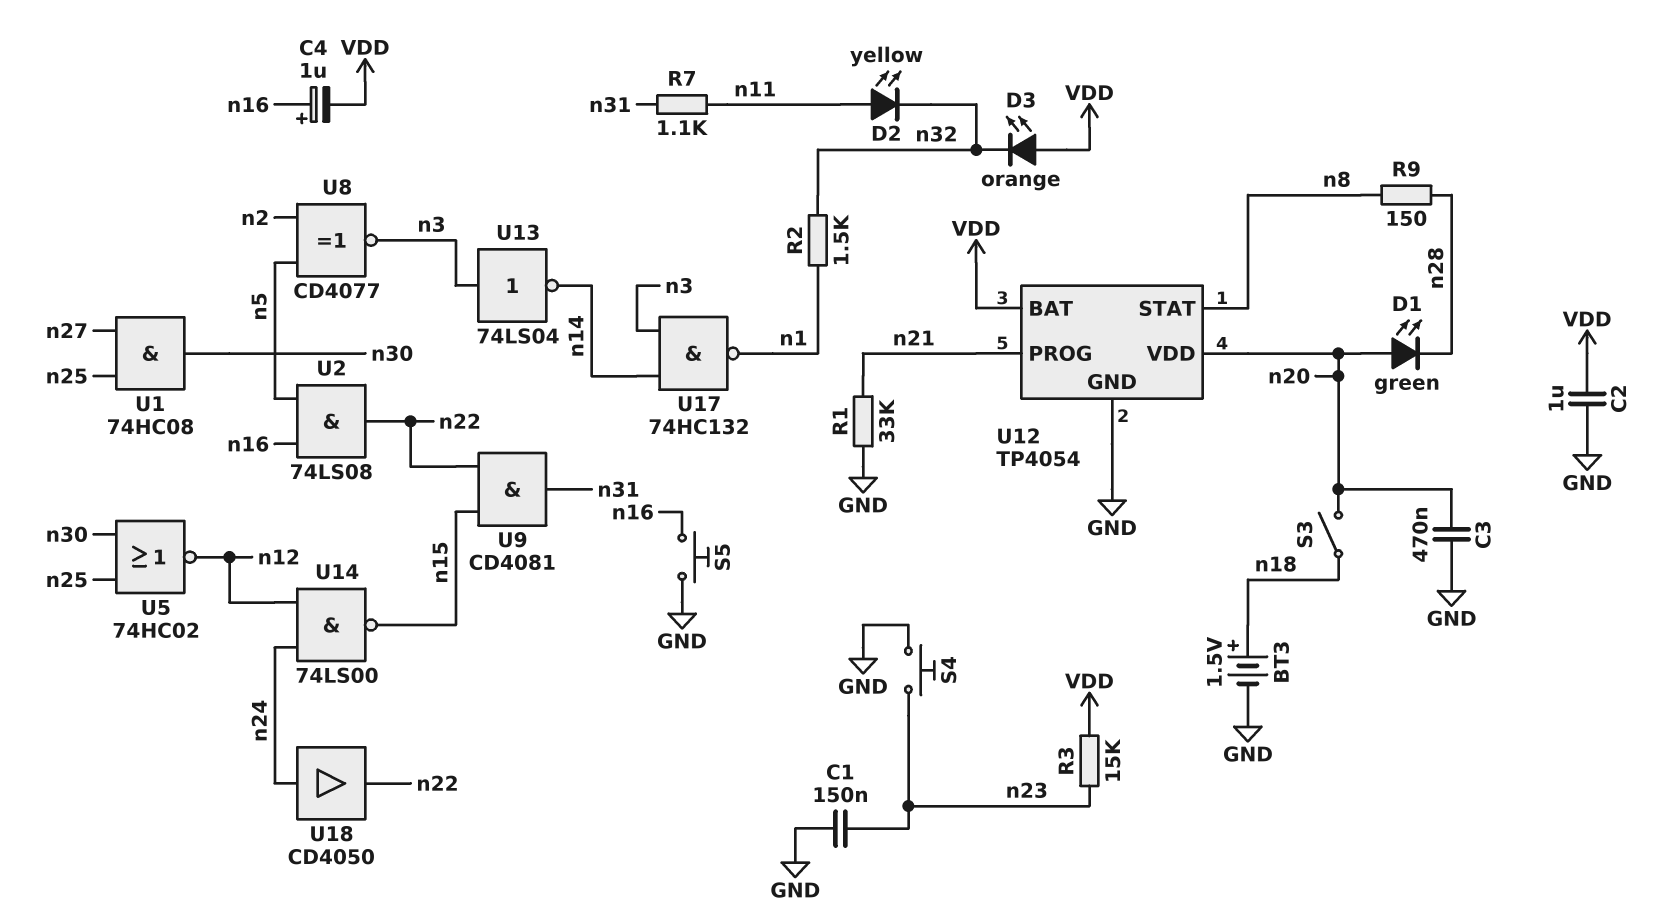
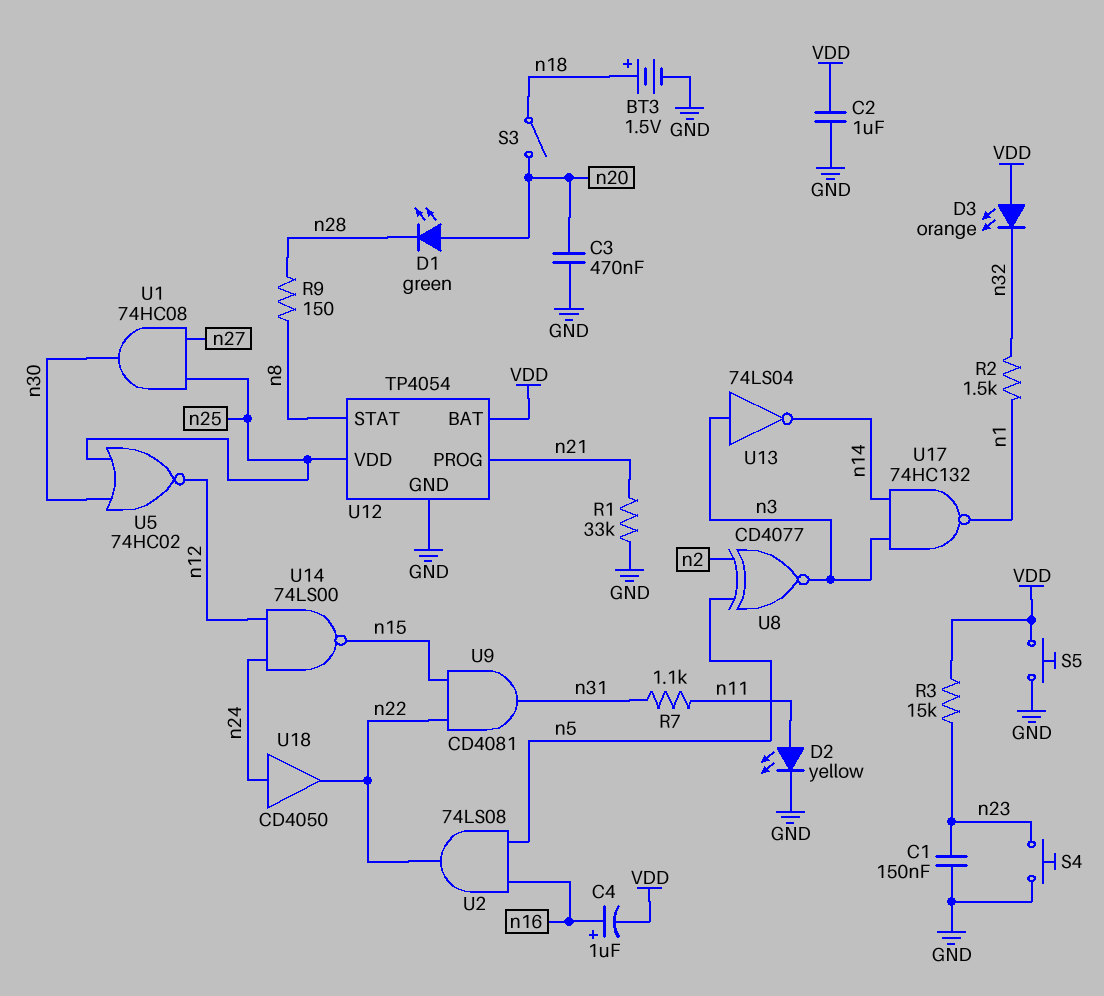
D2: LED yellow (A n11, K n32) -> LED yellow (A n11, K GND)
S5: button (GND, n16) -> button (GND, VDD)
U12 pin VDD: n20 -> n25

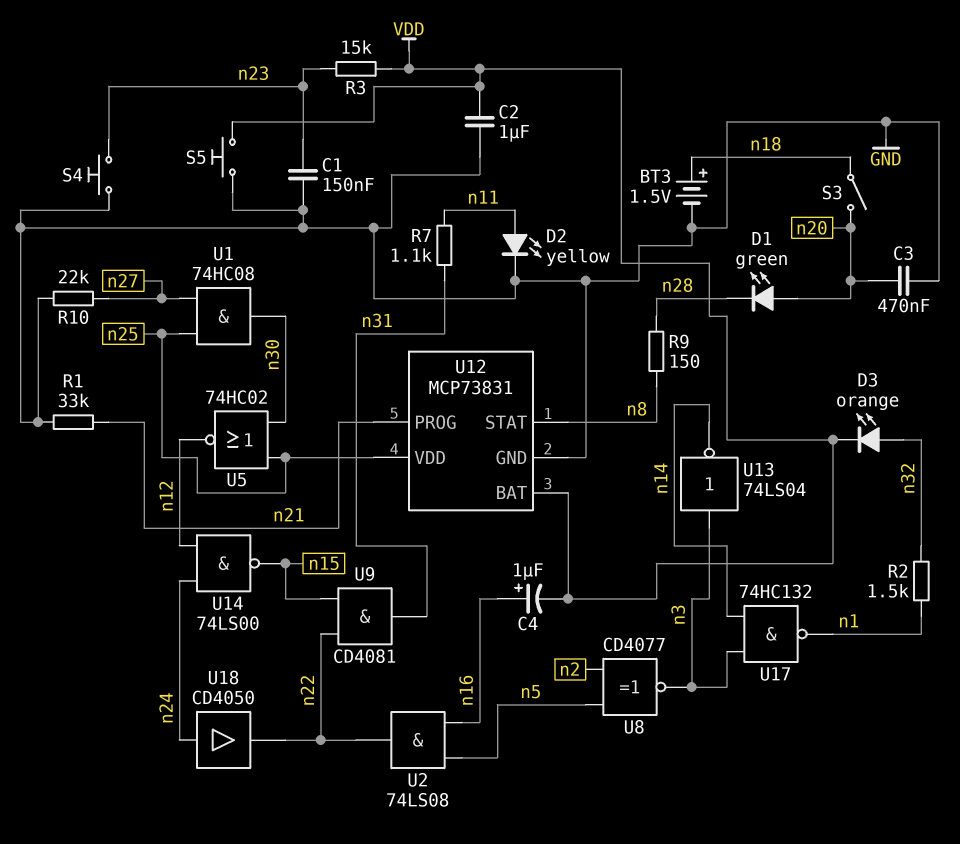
D3: LED orange (A VDD, K n32) -> LED orange (A n32, K VDD)
R10: none -> 22k (GND, n27)
U12: TP4054 -> MCP73831

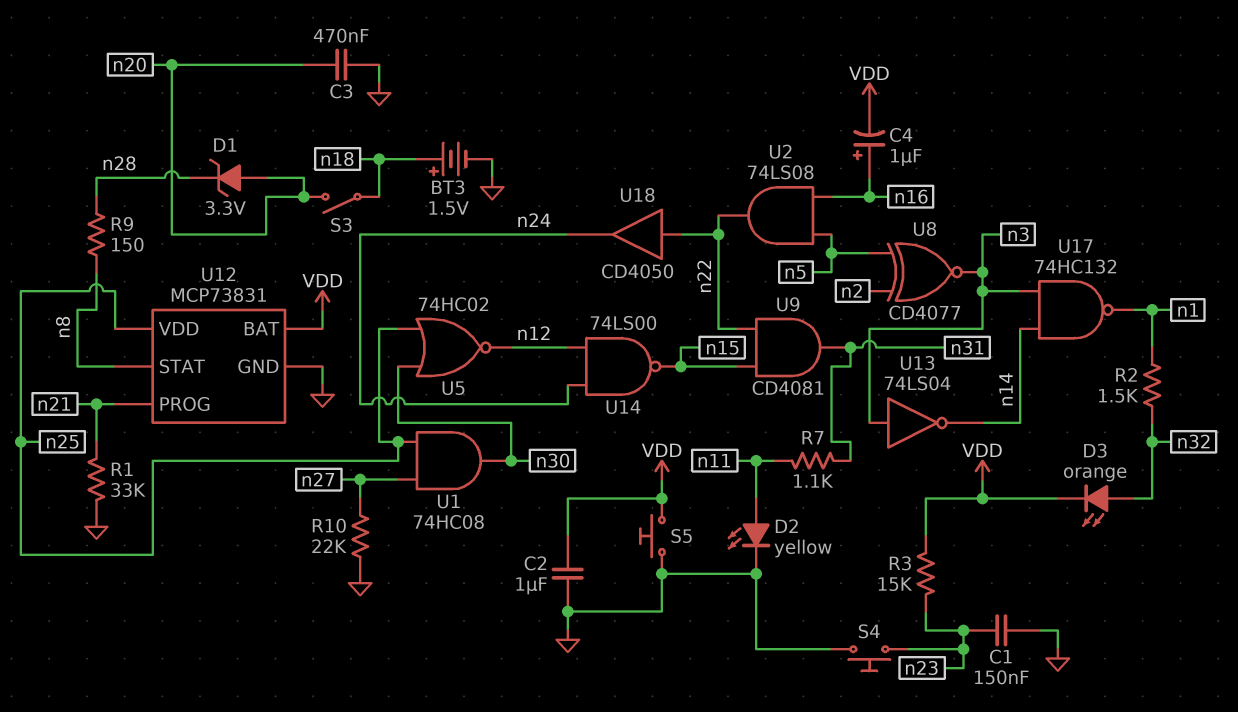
D1: LED green (A n20, K n28) -> zener 3.3V (A n20, K n28)
U18: buffer CD4050 (in n24, out n22) -> buffer CD4050 (in n22, out n24)

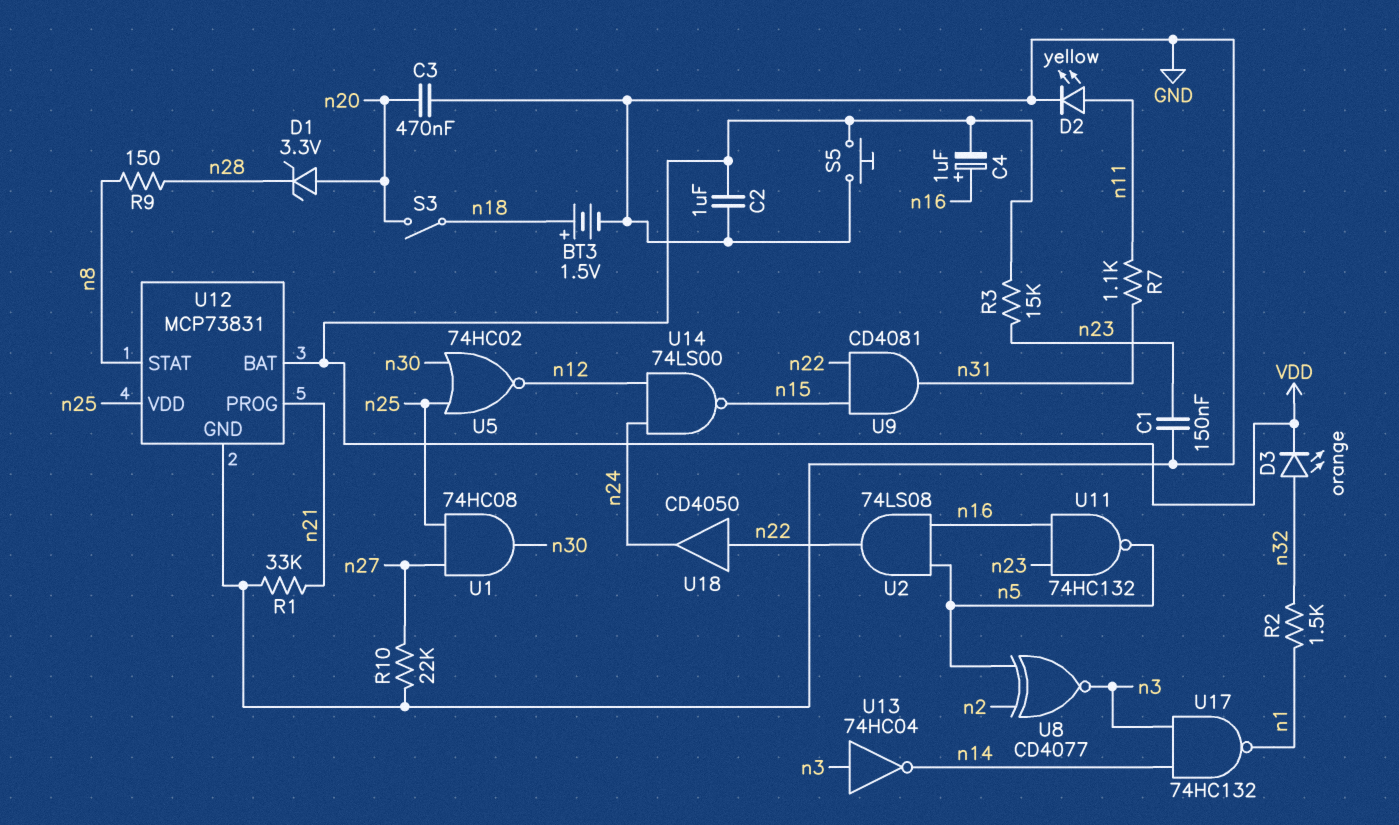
S4: button (GND, n23) -> none
U11: none -> NAND 74HC132 (in n16, in n23, out n5)
U13: NOT 74LS04 (in n3, out n14) -> NOT 74HC04 (in n3, out n14)

